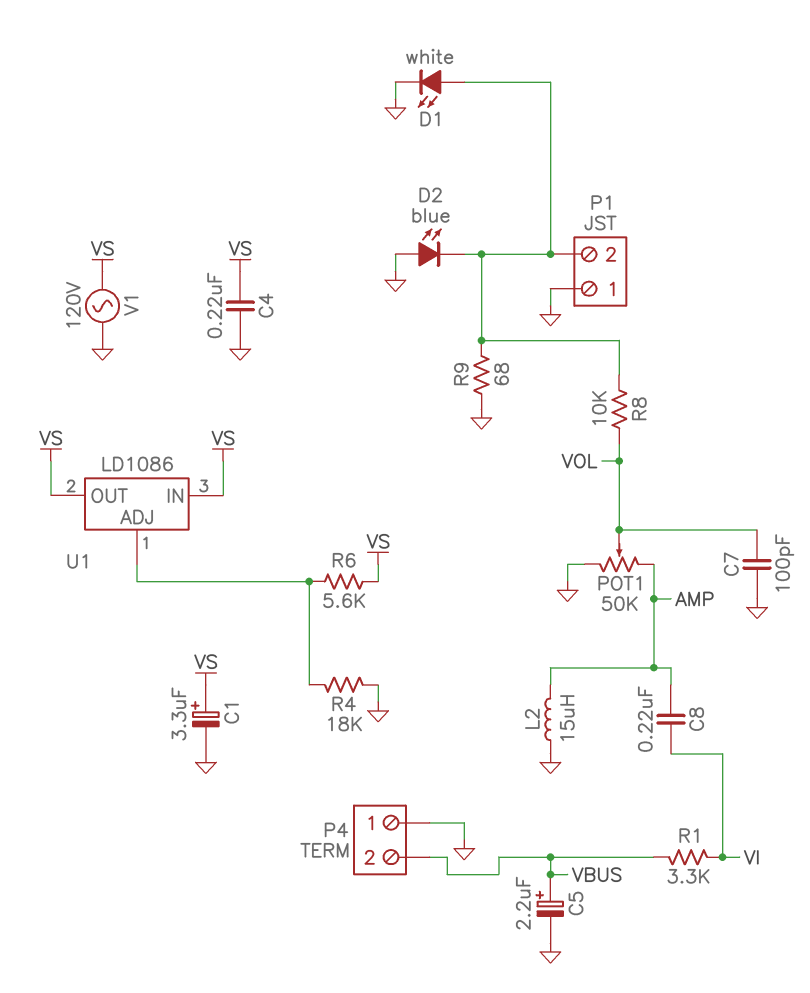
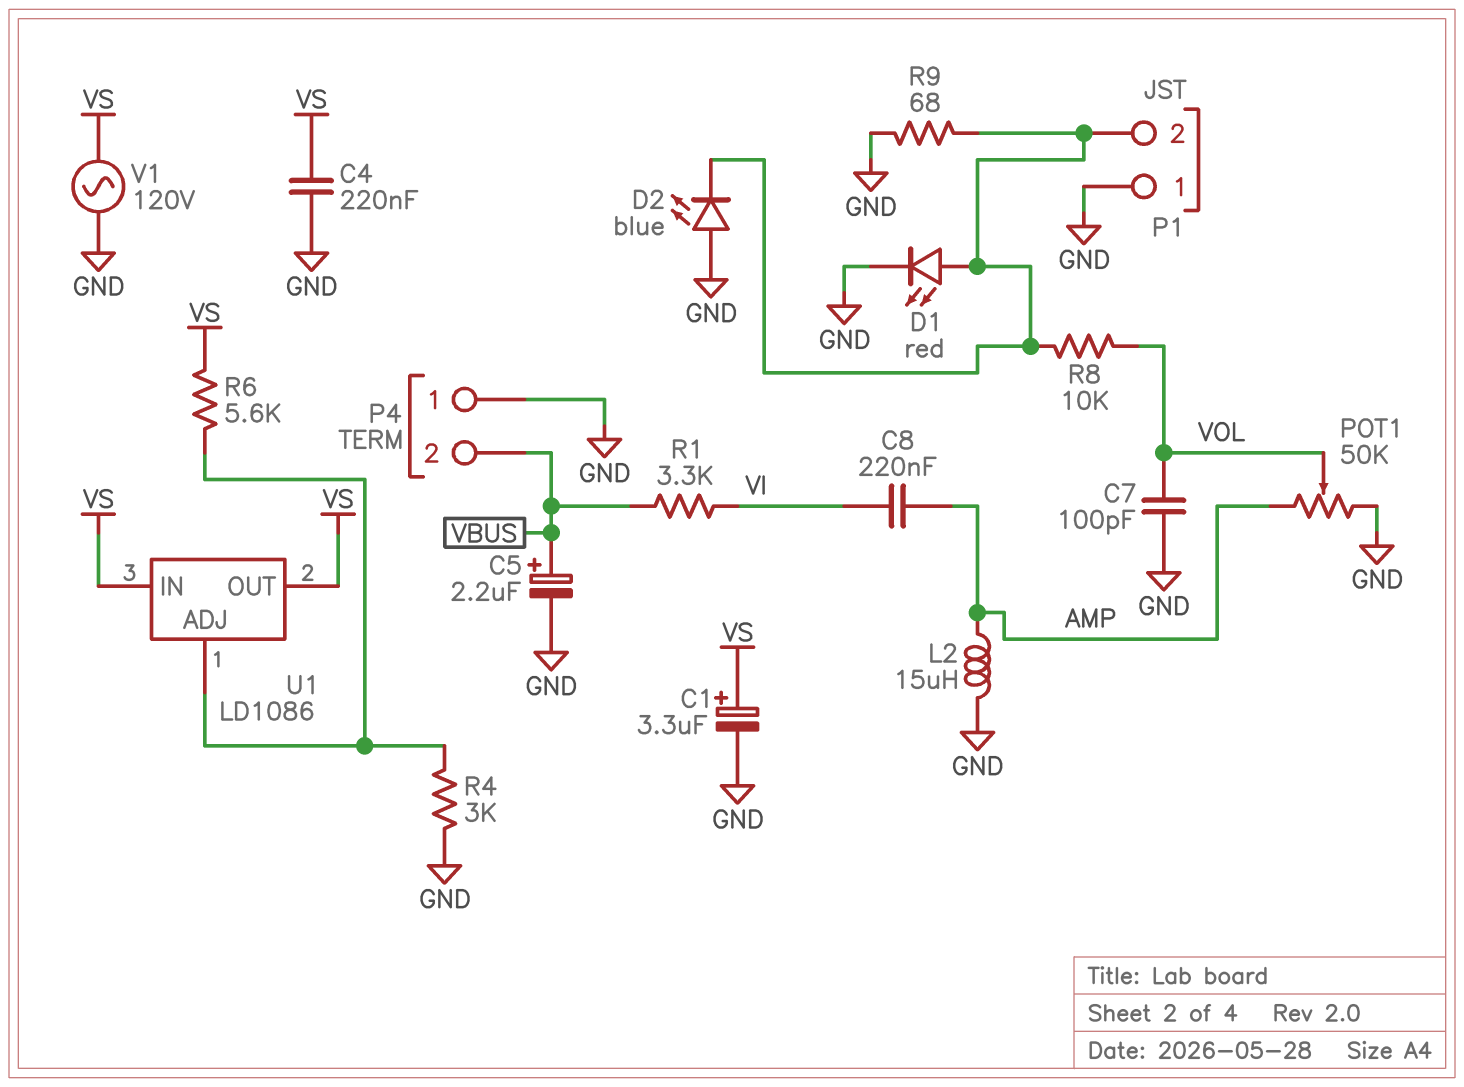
D1: LED white (A P1/2, K GND) -> LED red (A P1/2, K GND)
R4: 18k (GND, U1/ADJ) -> 3k (GND, U1/ADJ)

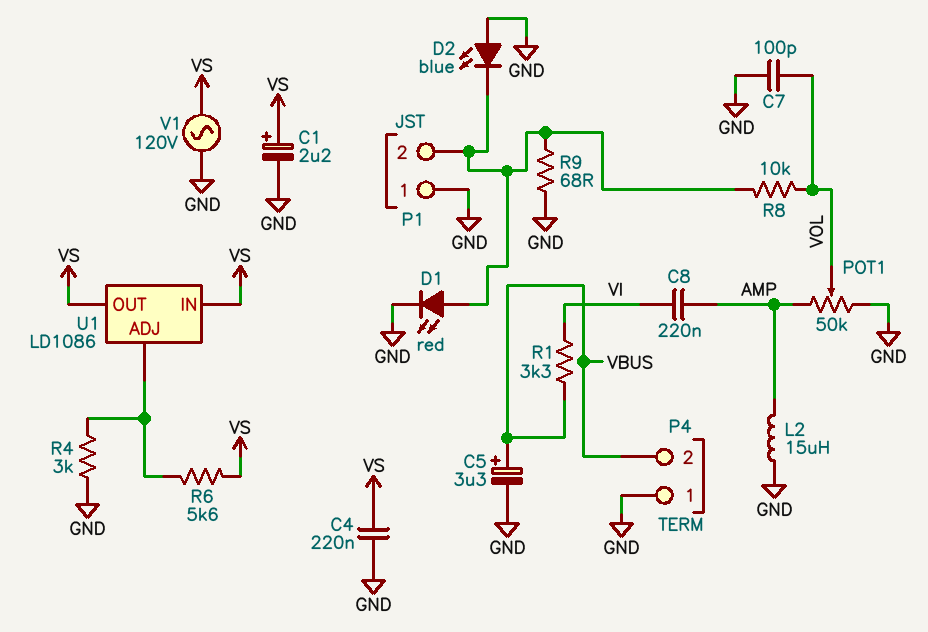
C1: 3.3uF (plus VS, minus GND) -> 2.2uF (plus VS, minus GND)
C5: 2.2uF (plus VBUS, minus GND) -> 3.3uF (plus VBUS, minus GND)

